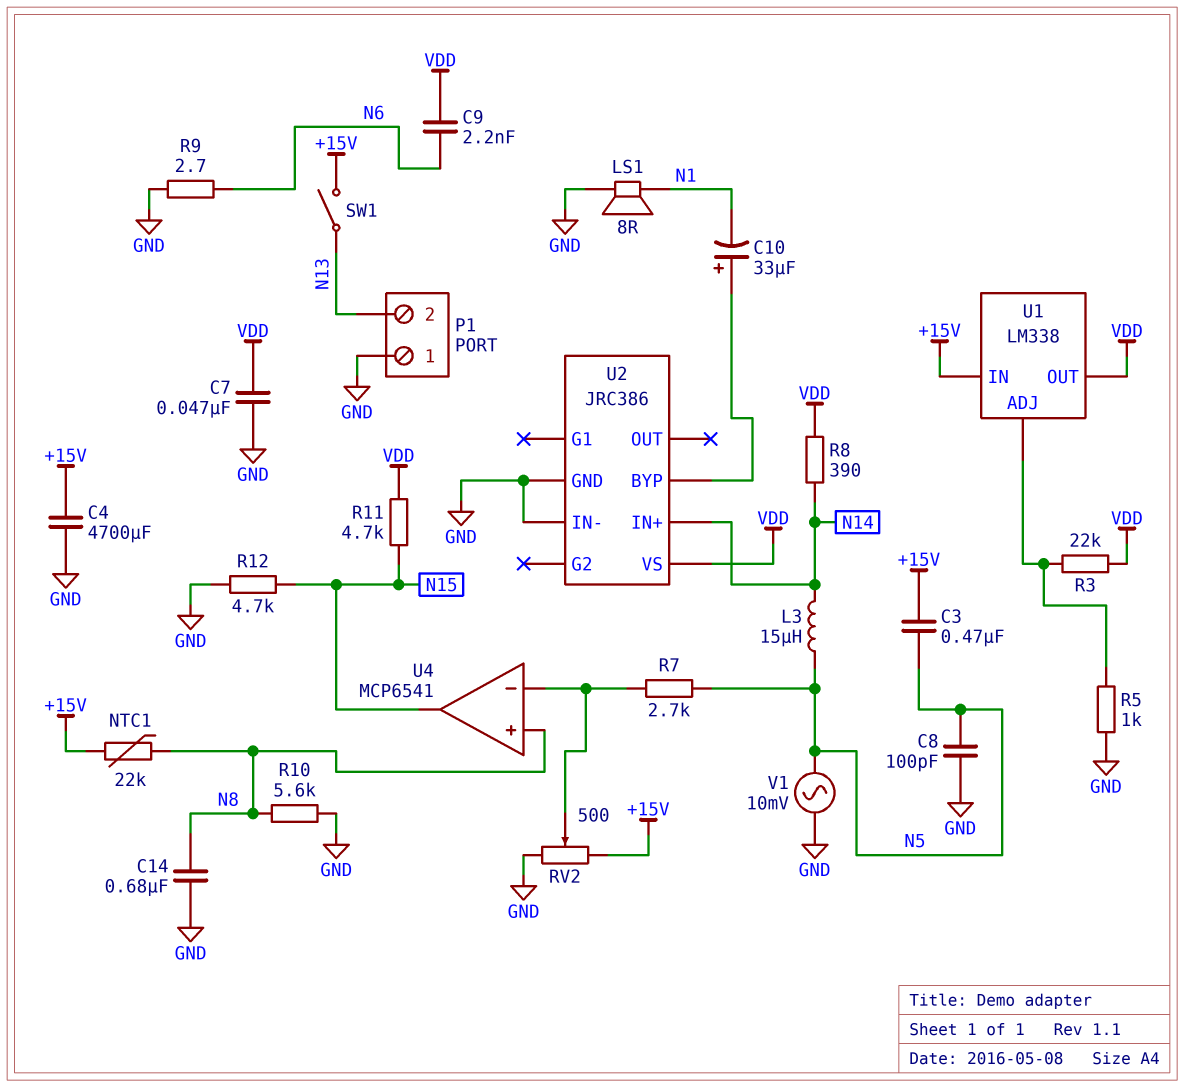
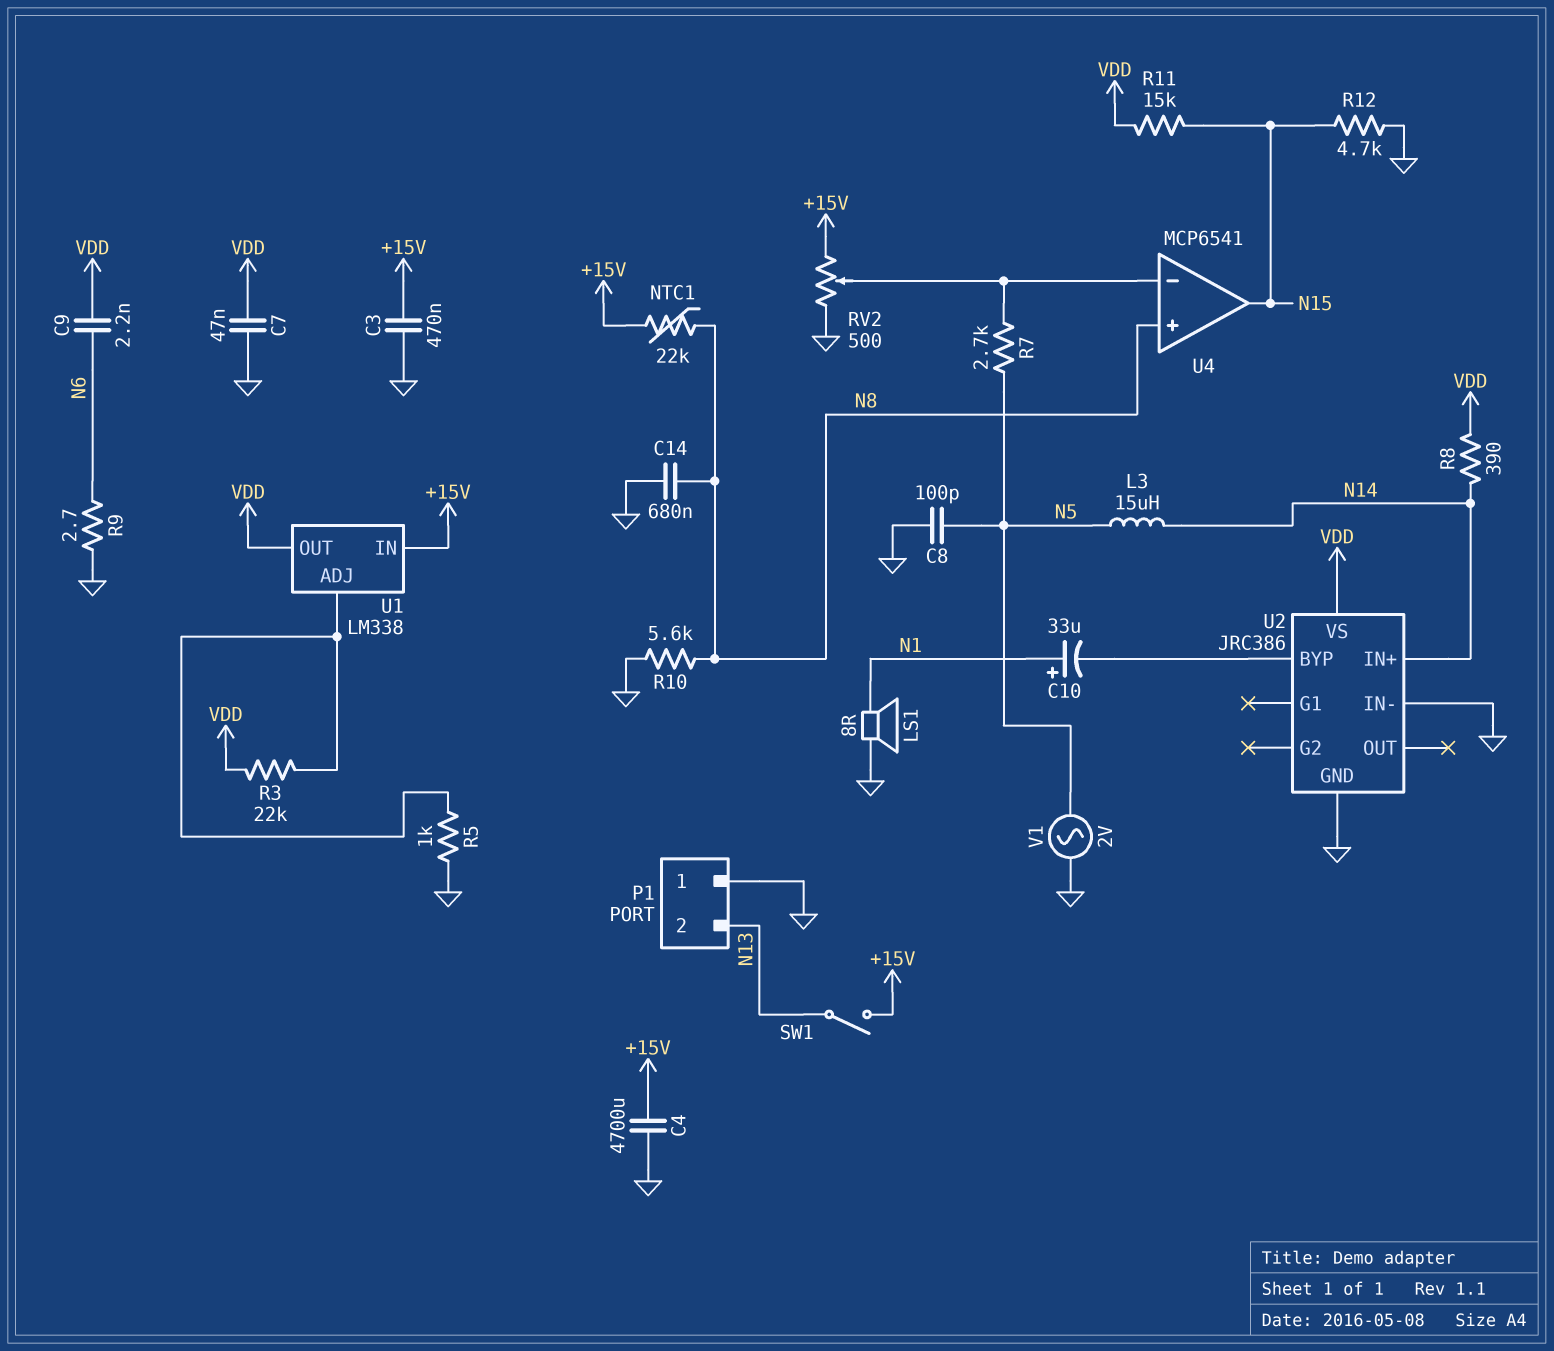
C3: 470nF (+15V, N5) -> 470nF (+15V, GND)
C10: 33uF (plus U2/BYP, minus N1) -> 33uF (plus N1, minus U2/BYP)
R11: 4.7k (N15, VDD) -> 15k (N15, VDD)
V1: AC 10mV (GND, N5) -> AC 2V (GND, N5)

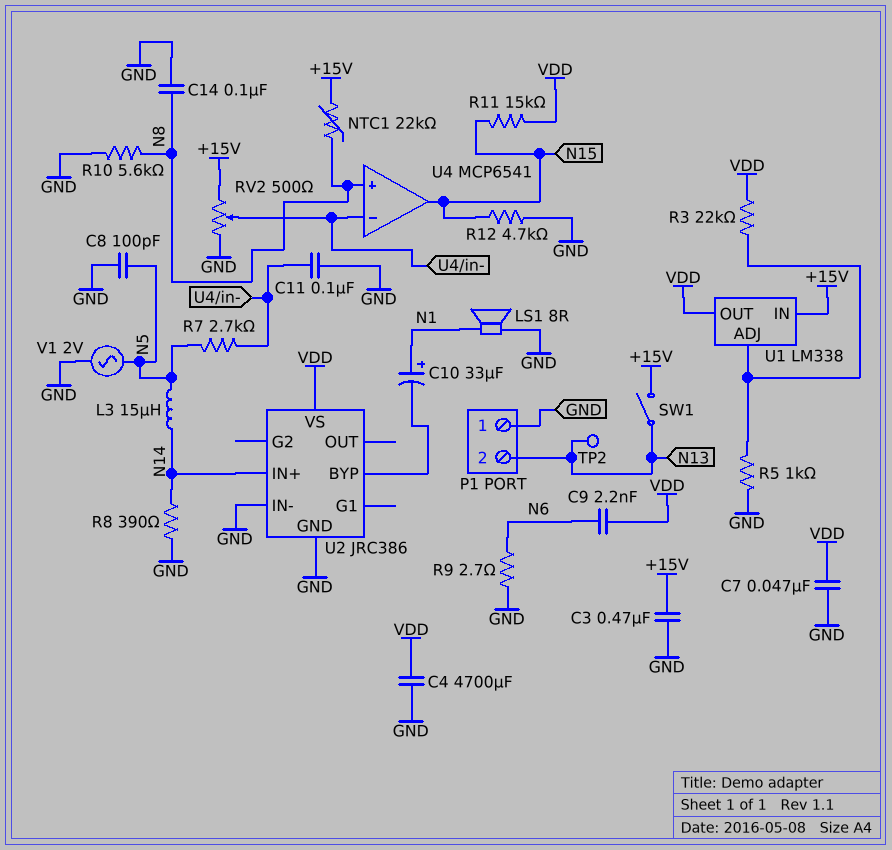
C4: 4700uF (+15V, GND) -> 4700uF (GND, VDD)
C11: none -> 100nF (GND, U4/in-)
C14: 680nF (GND, N8) -> 100nF (GND, N8)
R8: 390 (N14, VDD) -> 390 (GND, N14)
TP2: none -> test point (N13)

